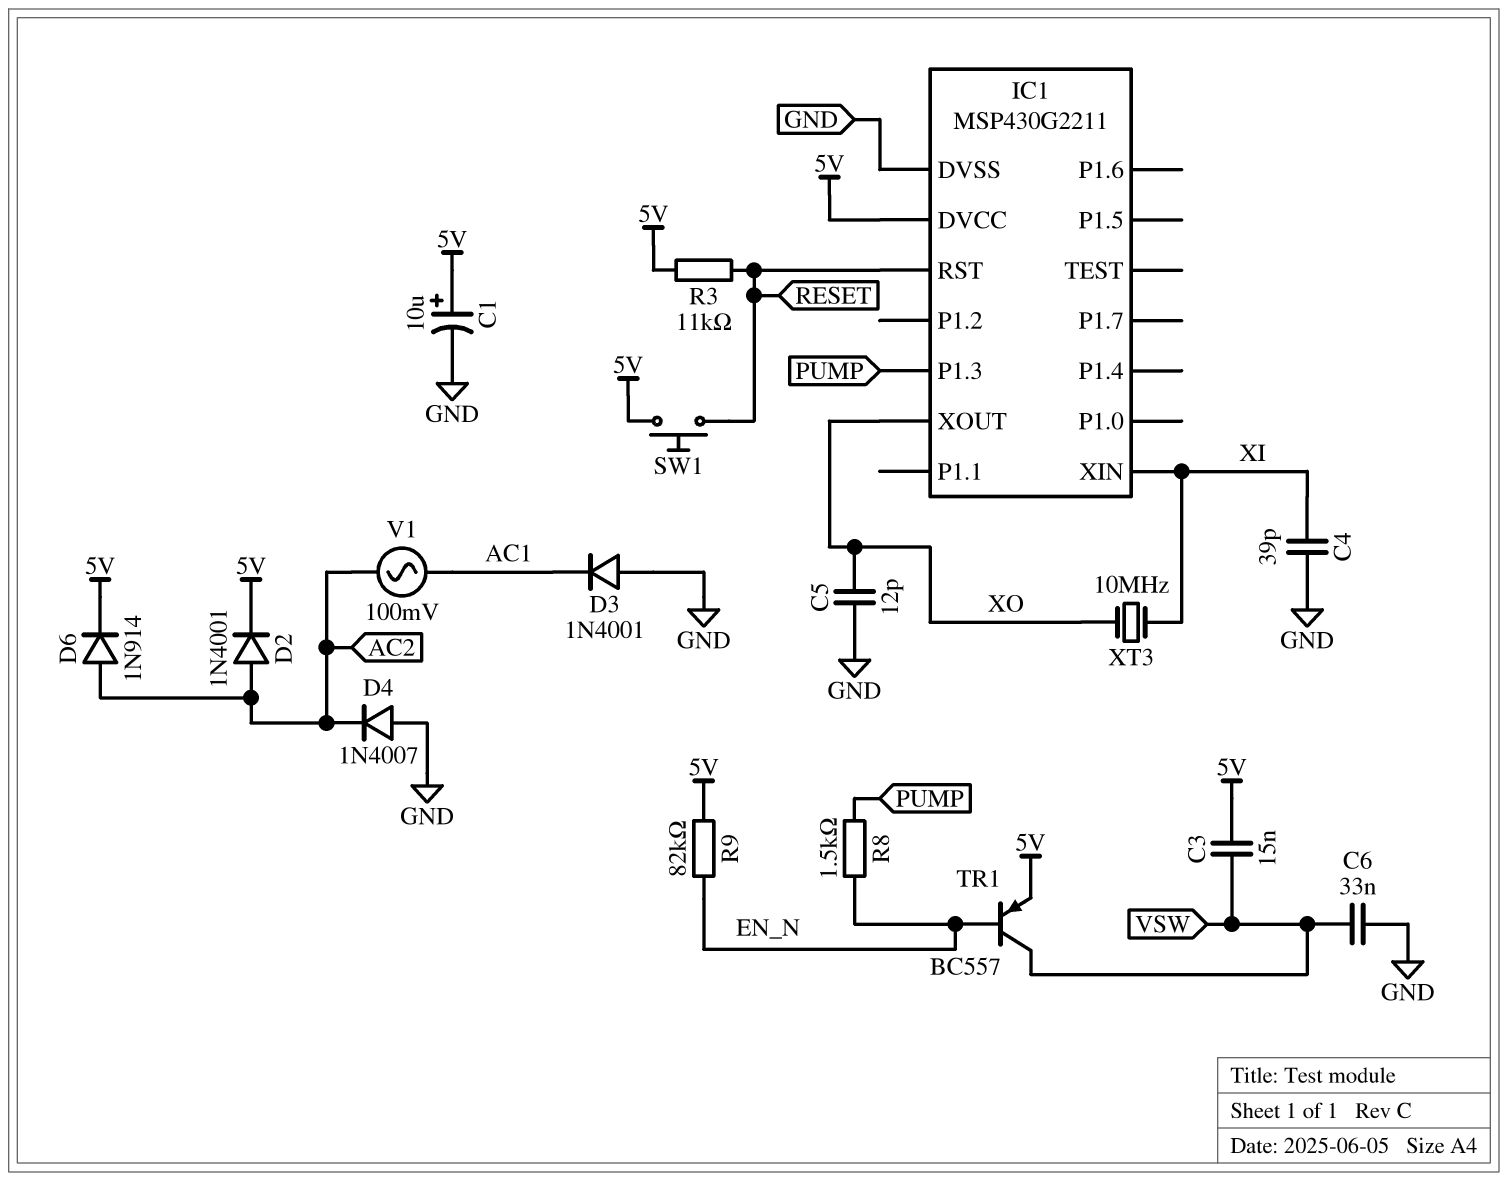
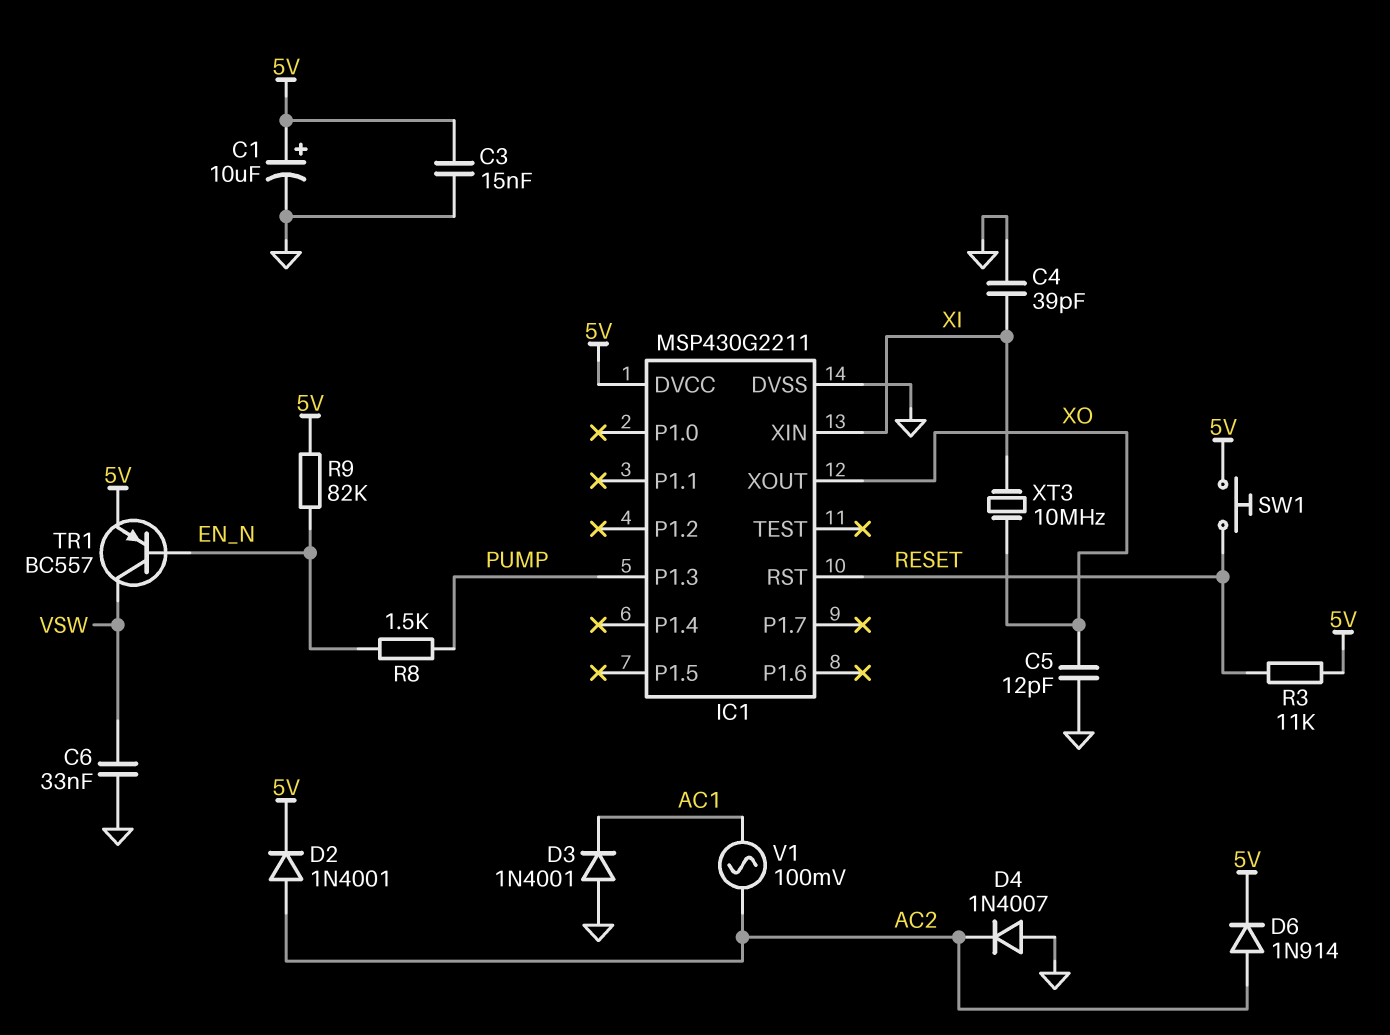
C3: 15nF (5V, VSW) -> 15nF (5V, GND)

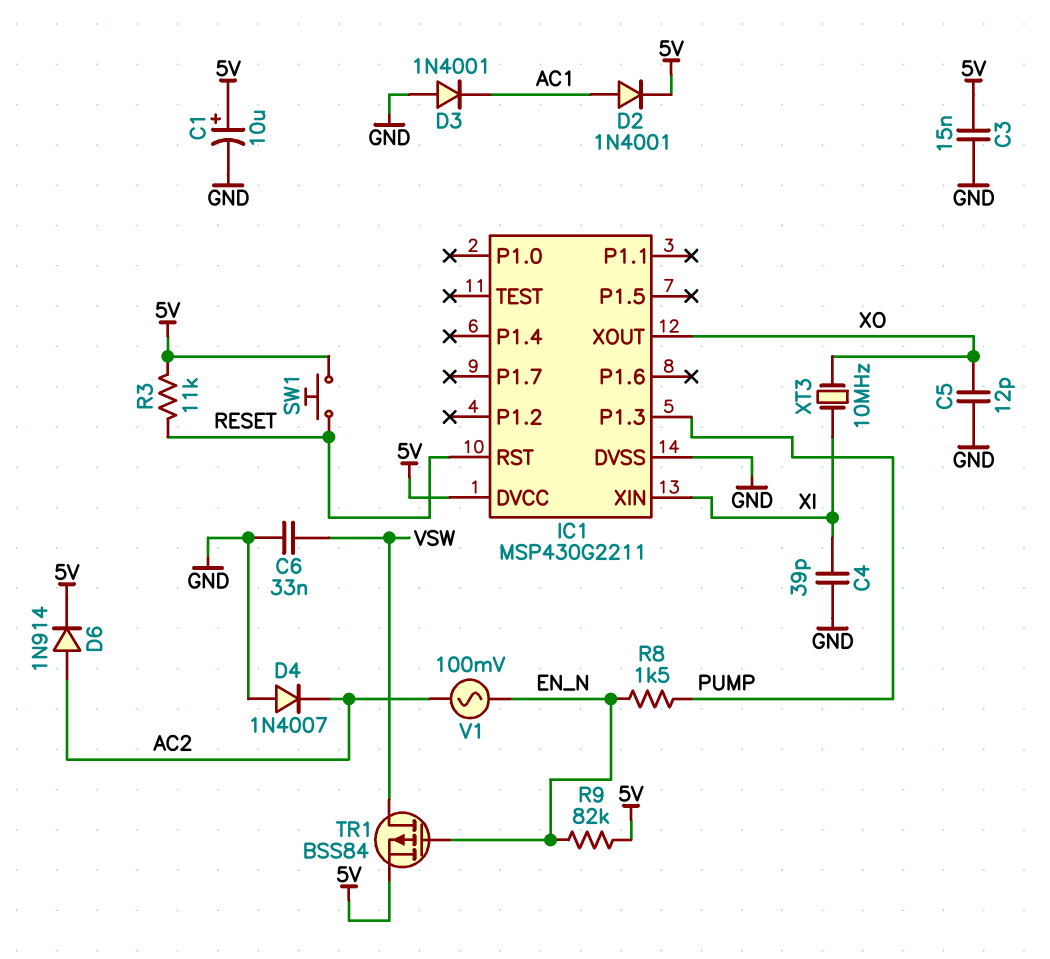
D2: diode 1N4001 (A AC2, K 5V) -> diode 1N4001 (A AC1, K 5V)
TR1: PNP BC557 (B EN_N, C VSW, E 5V) -> PMOS BSS84 (G EN_N, D VSW, S 5V)
V1: AC 100mV (AC1, AC2) -> AC 100mV (AC2, EN_N)

